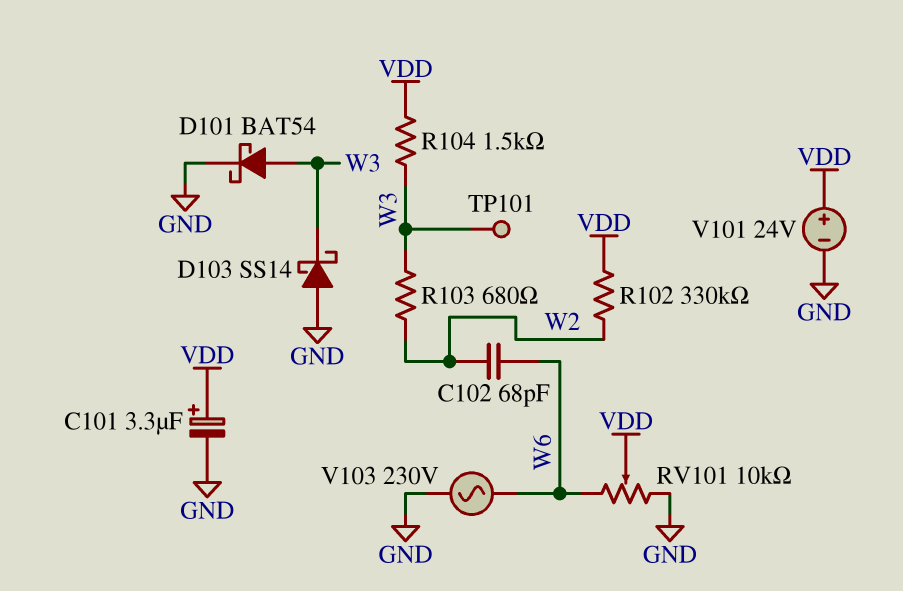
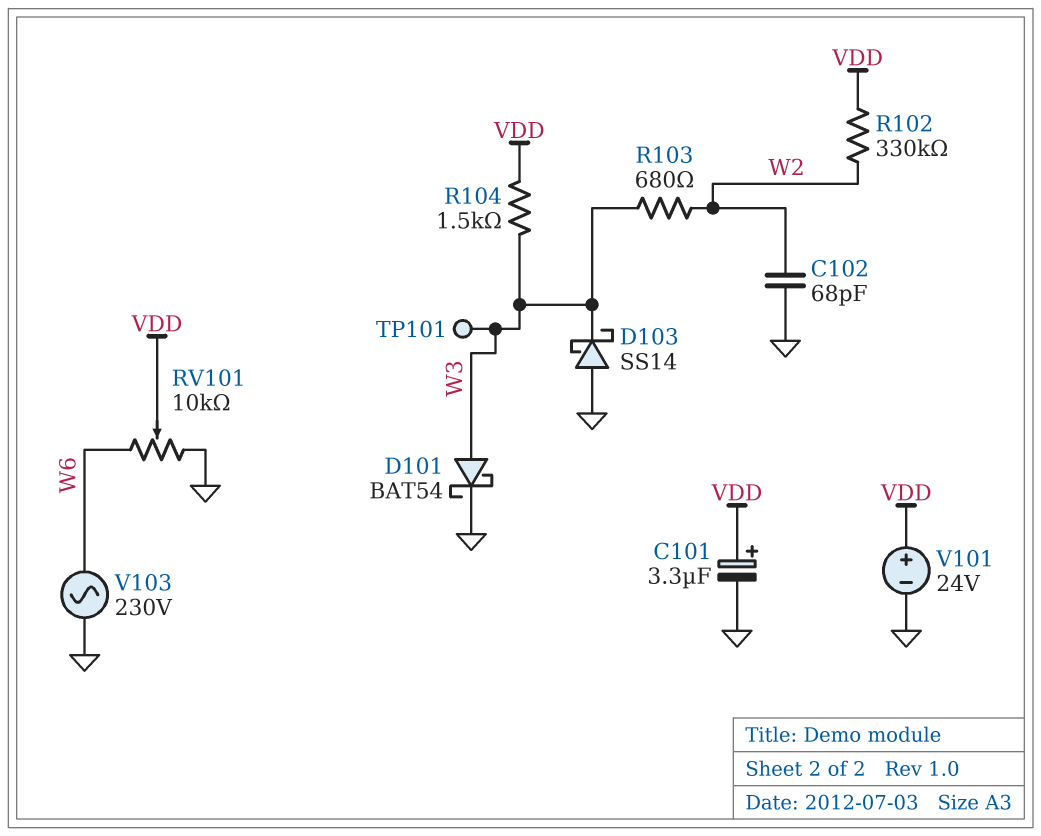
C102: 68pF (W2, W6) -> 68pF (GND, W2)

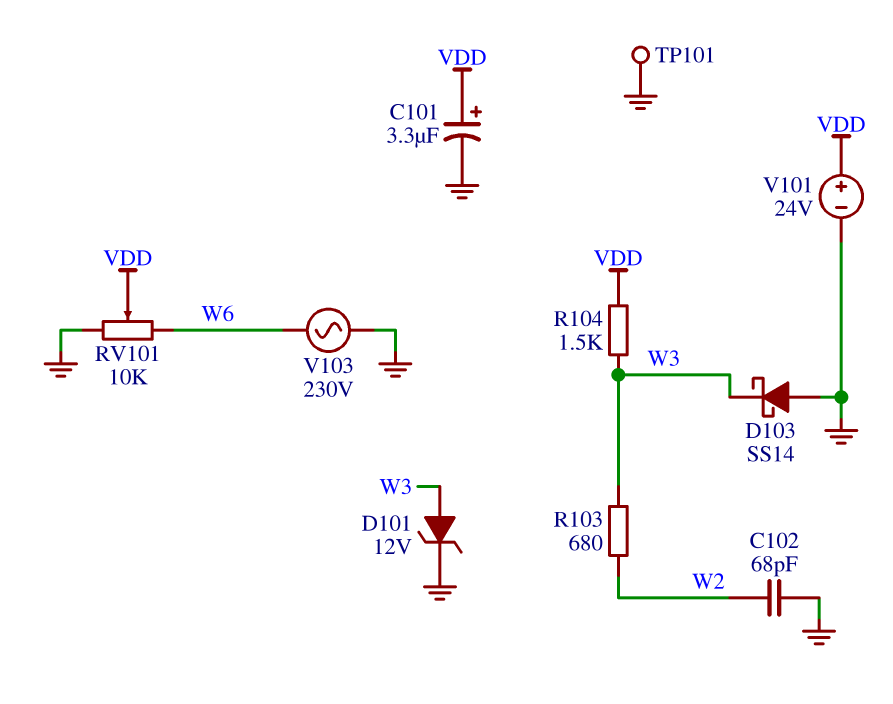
D101: schottky BAT54 (A W3, K GND) -> zener 12V (A W3, K GND)
R102: 330k (VDD, W2) -> none
TP101: test point (W3) -> test point (GND)

